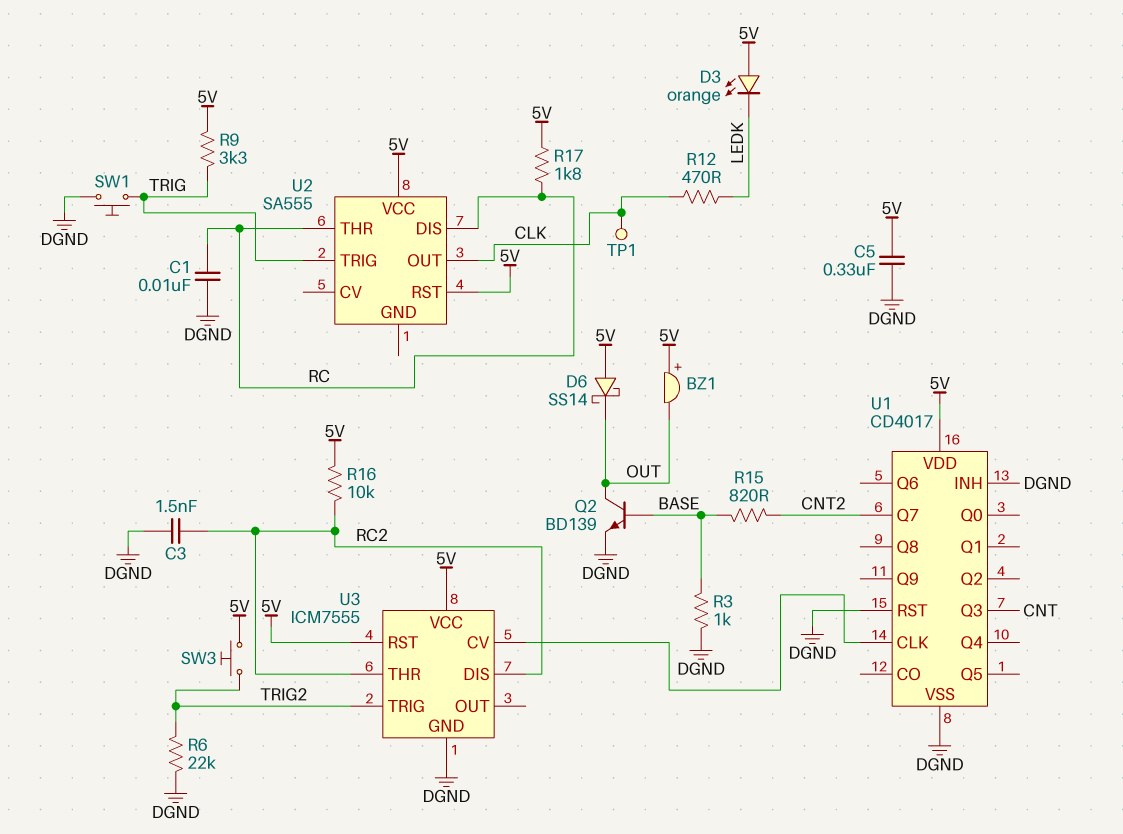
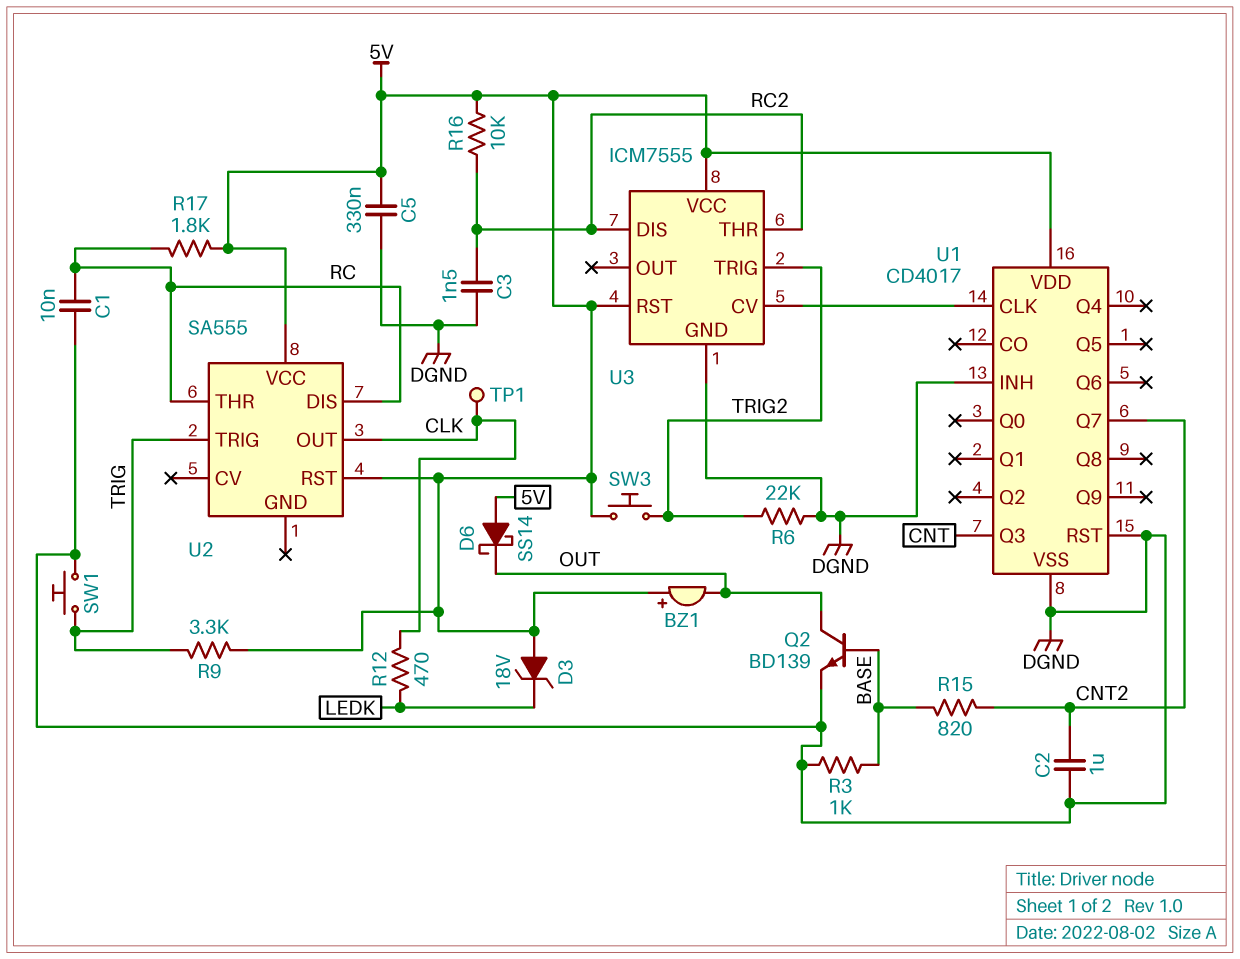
C2: none -> 1uF (CNT2, DGND)
D3: LED orange (A 5V, K LEDK) -> zener 18V (A 5V, K LEDK)

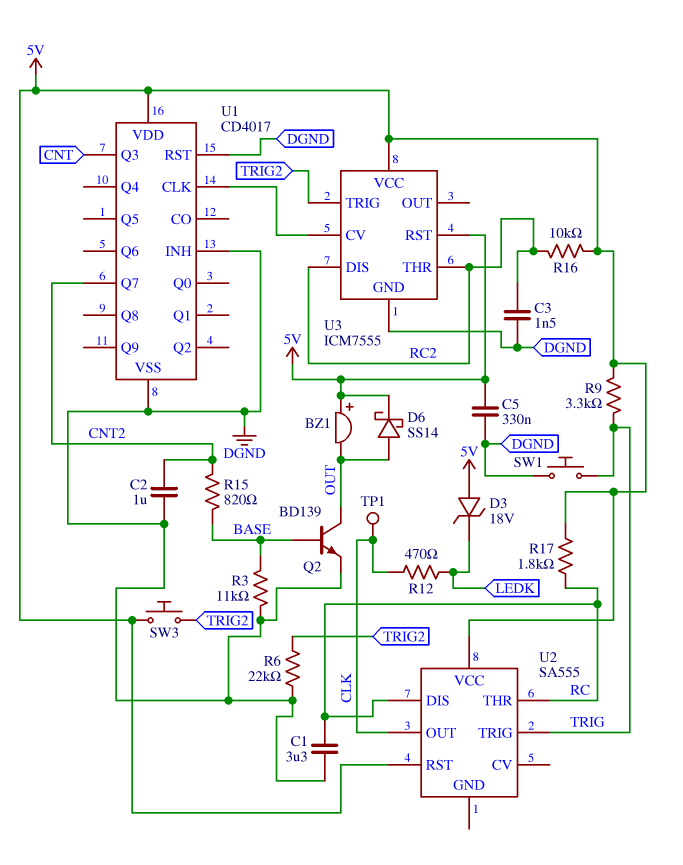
C1: 10nF (DGND, RC) -> 3.3uF (DGND, RC)
D6: schottky SS14 (A 5V, K OUT) -> schottky SS14 (A OUT, K 5V)
R3: 1k (BASE, DGND) -> 11k (BASE, DGND)

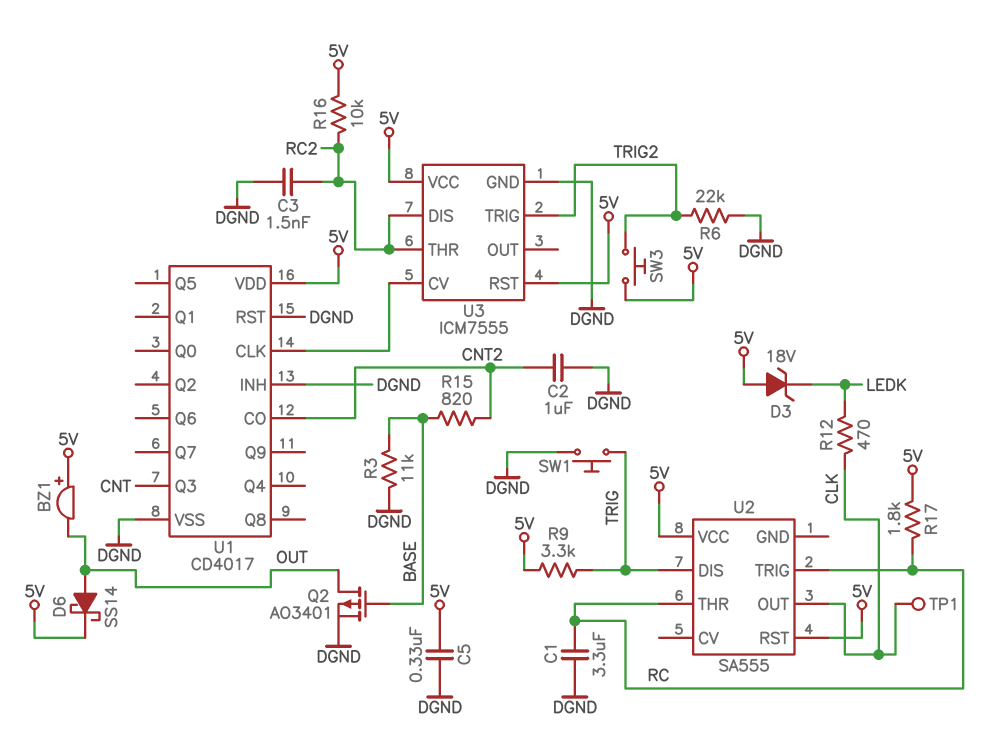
Q2: NPN BD139 (B BASE, C OUT, E DGND) -> PMOS AO3401 (G BASE, D OUT, S DGND)
U1 pin CO: none -> CNT2
U1 pin Q7: CNT2 -> none
U2 pin DIS: RC -> TRIG
U2 pin TRIG: TRIG -> RC

